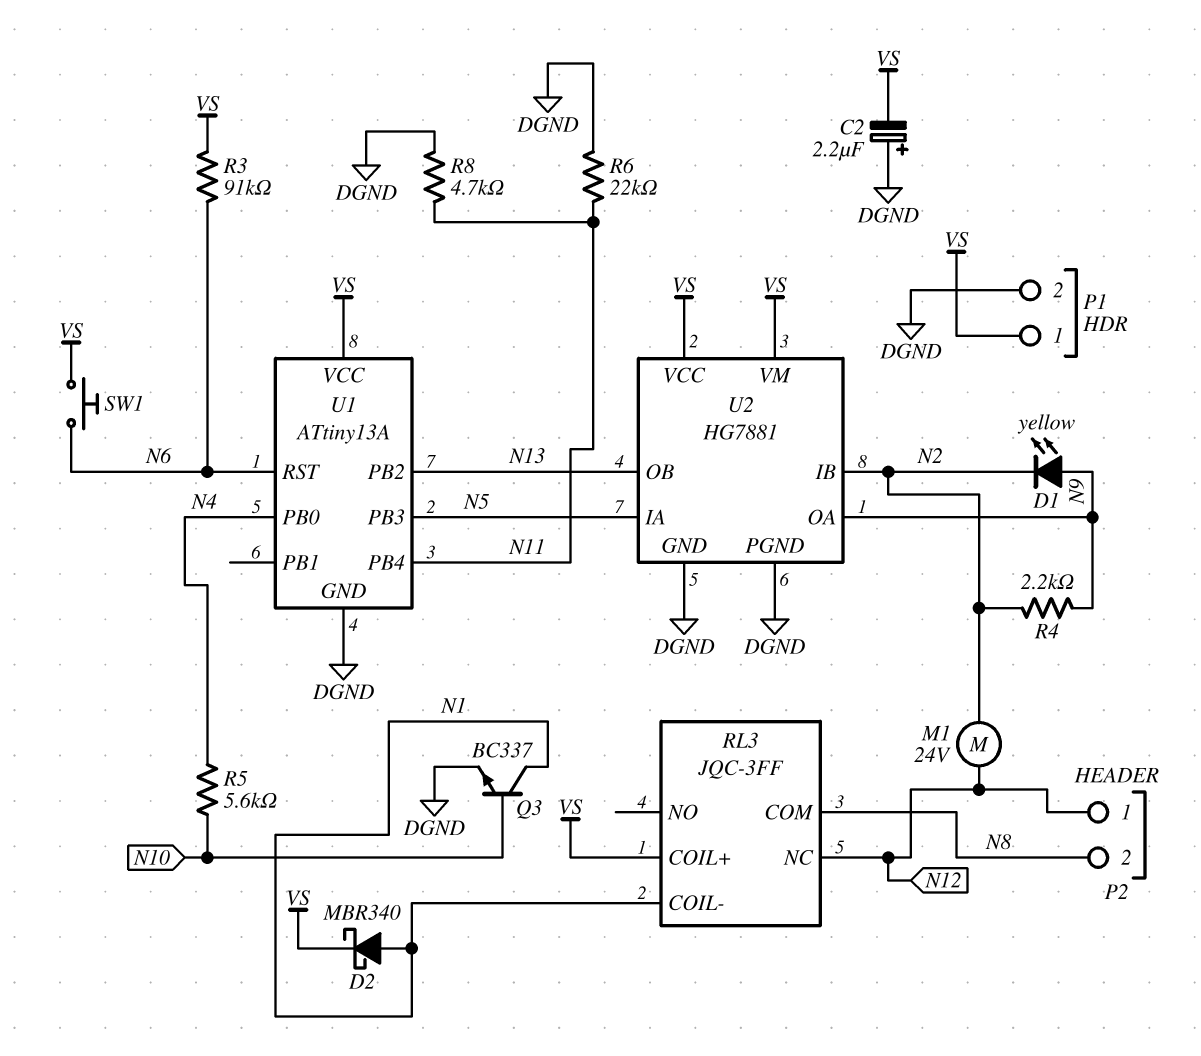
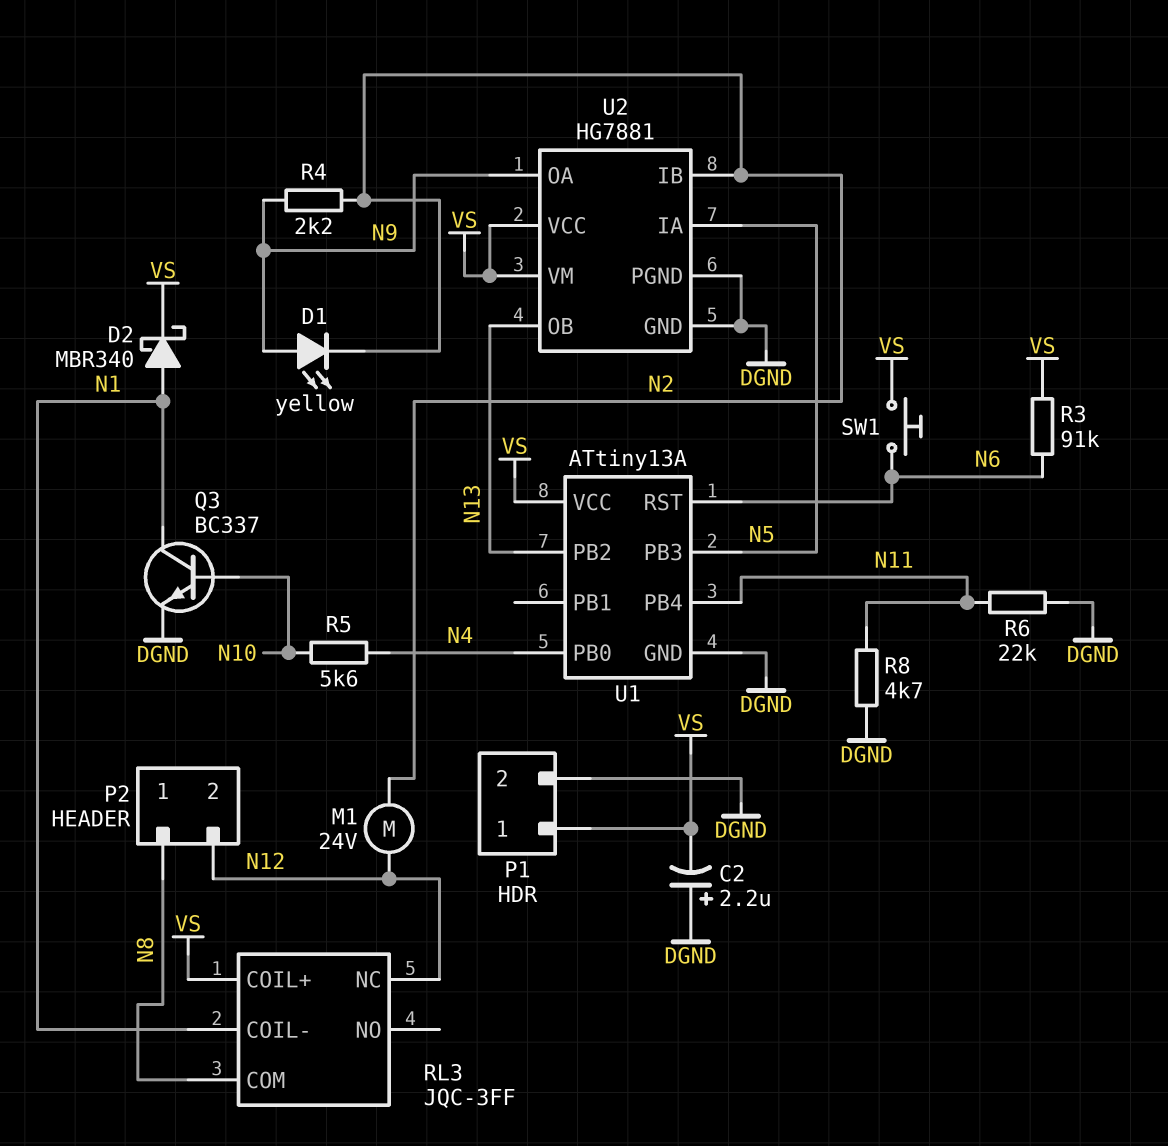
P2 pin 1: N12 -> N8
P2 pin 2: N8 -> N12

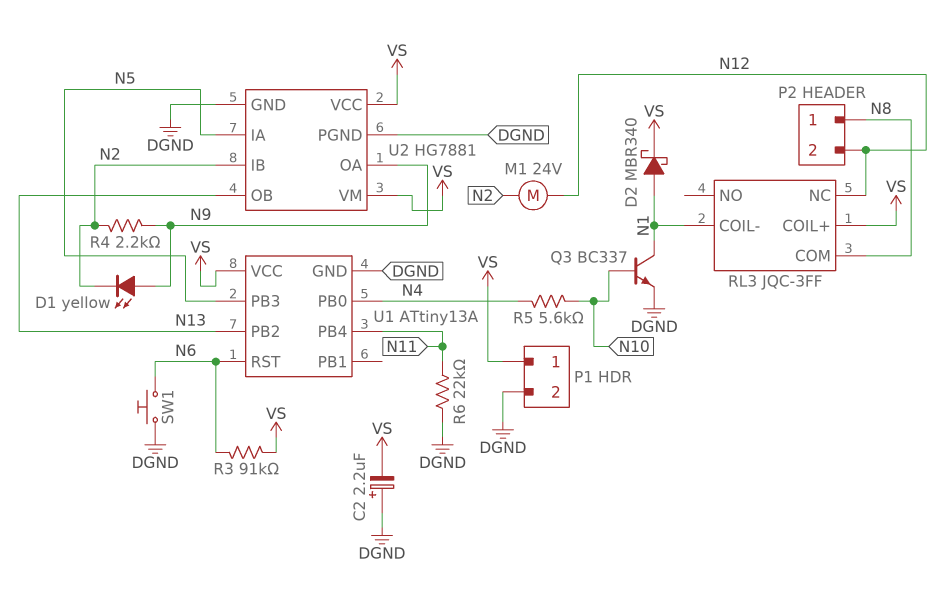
R8: 4.7k (DGND, N11) -> none
SW1: button (N6, VS) -> button (DGND, N6)

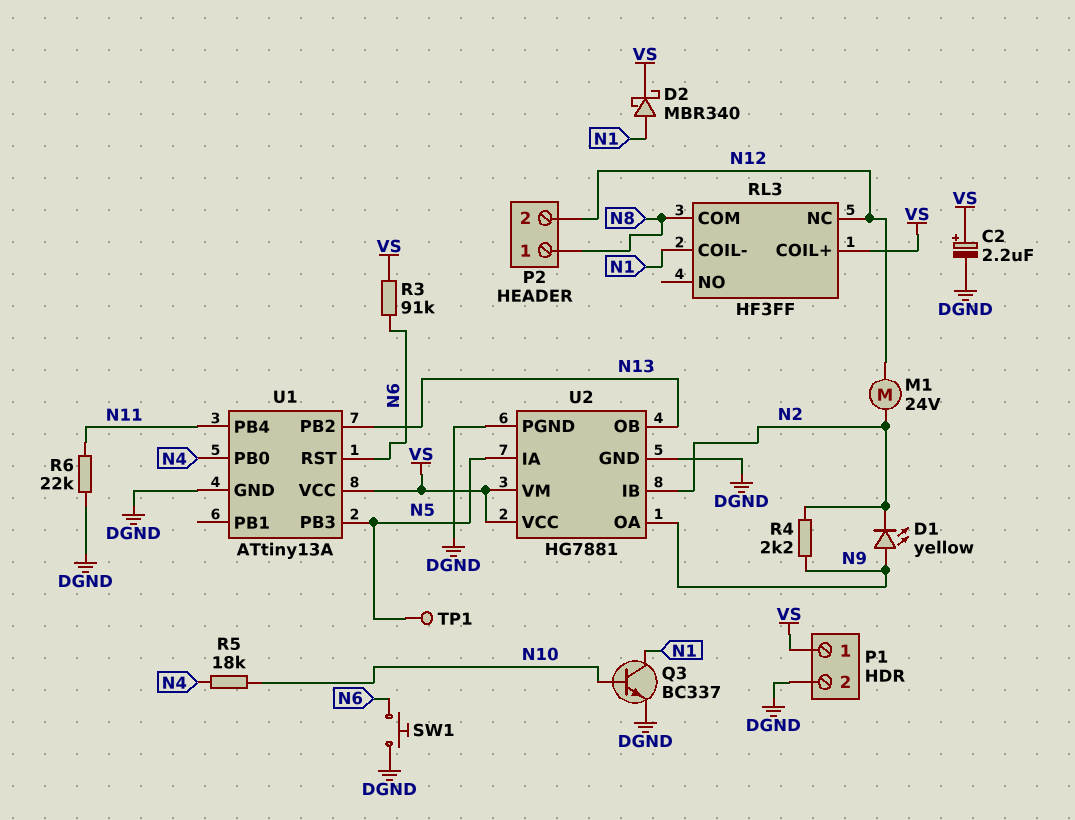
C2: 2.2uF (plus DGND, minus VS) -> 2.2uF (plus VS, minus DGND)
R5: 5.6k (N4, N10) -> 18k (N4, N10)
RL3: JQC-3FF -> HF3FF
TP1: none -> test point (N5)

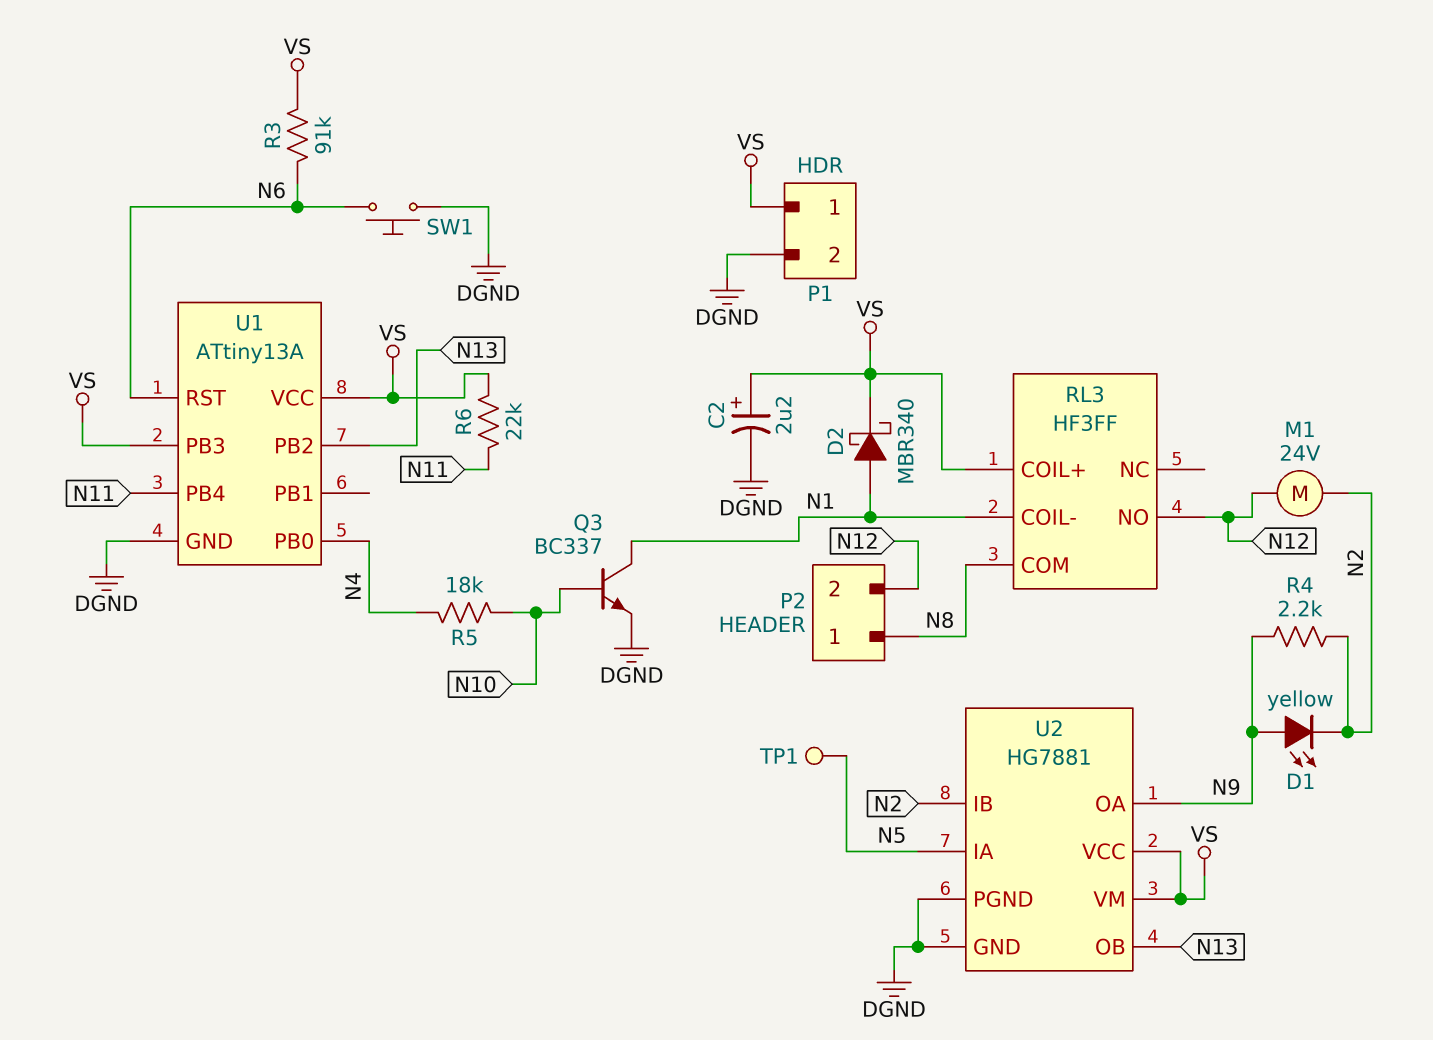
R6: 22k (DGND, N11) -> 22k (N11, VS)
RL3 pin NC: N12 -> none
RL3 pin NO: none -> N12
U1 pin PB3: N5 -> VS

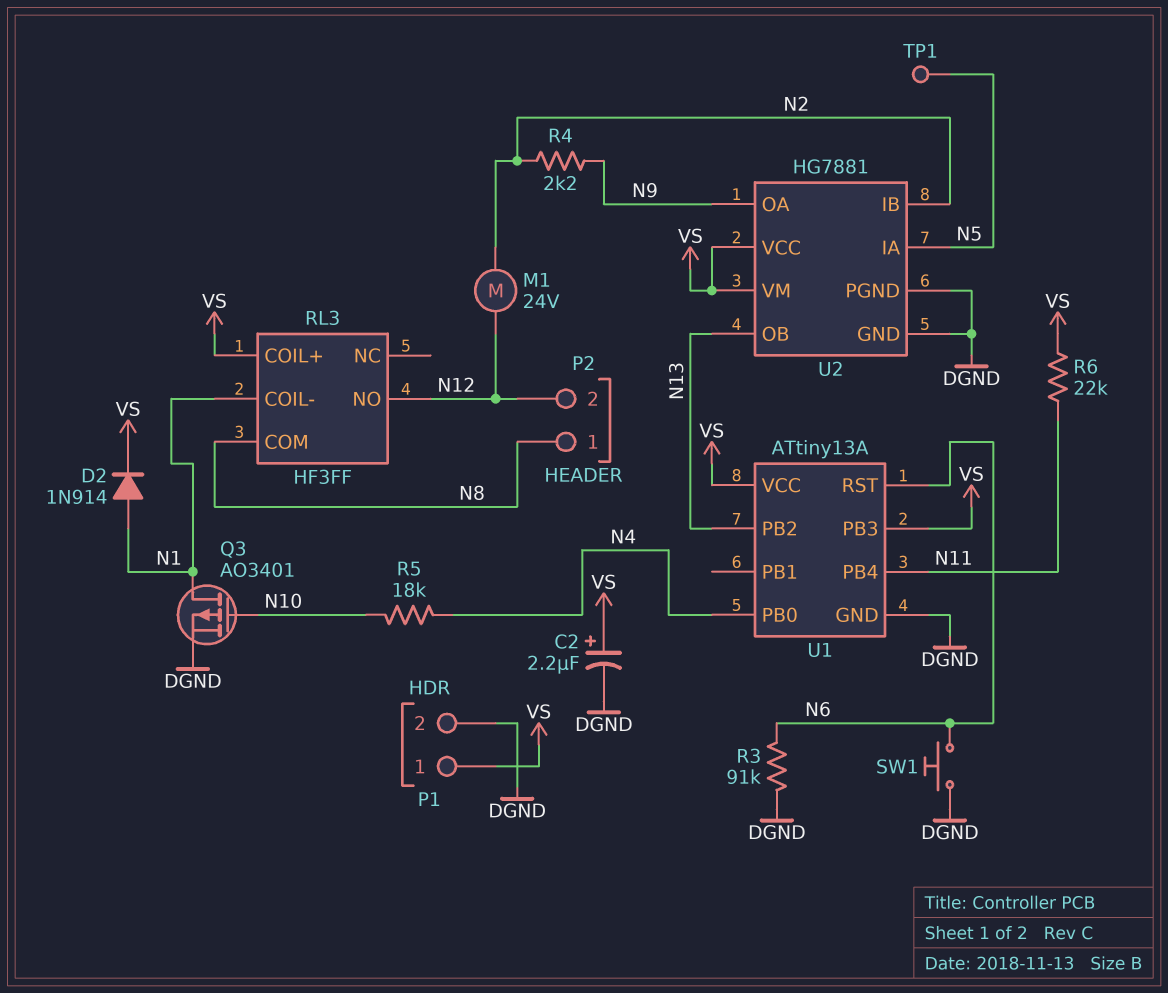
D1: LED yellow (A N9, K N2) -> none
D2: schottky MBR340 (A N1, K VS) -> diode 1N914 (A N1, K VS)
Q3: NPN BC337 (B N10, C N1, E DGND) -> PMOS AO3401 (G N10, D N1, S DGND)
R3: 91k (N6, VS) -> 91k (DGND, N6)

